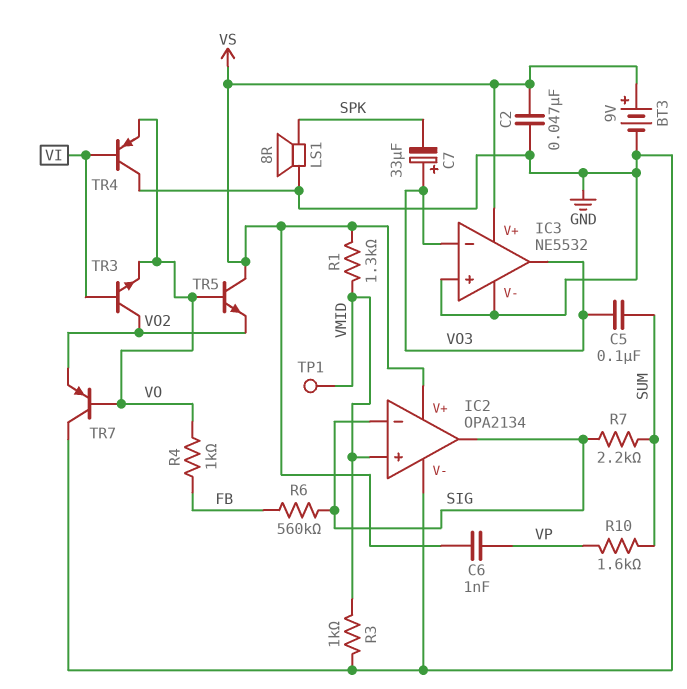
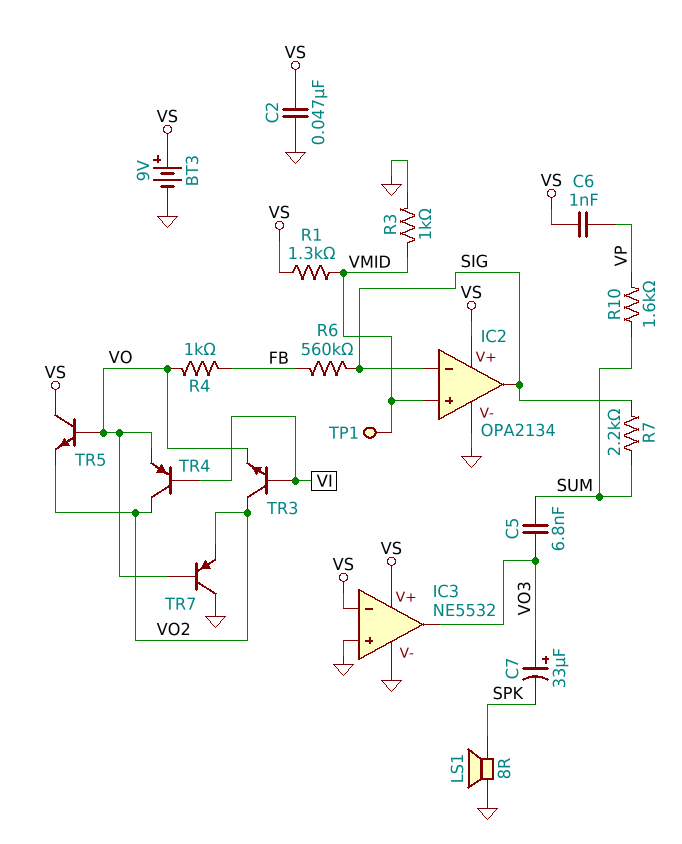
C5: 100nF (SUM, VO3) -> 6.8nF (SUM, VO3)
IC3 pin in-: VO3 -> VS
TR4: PNP (B VI, C GND, E VO) -> PNP (B VI, C VO2, E VO)

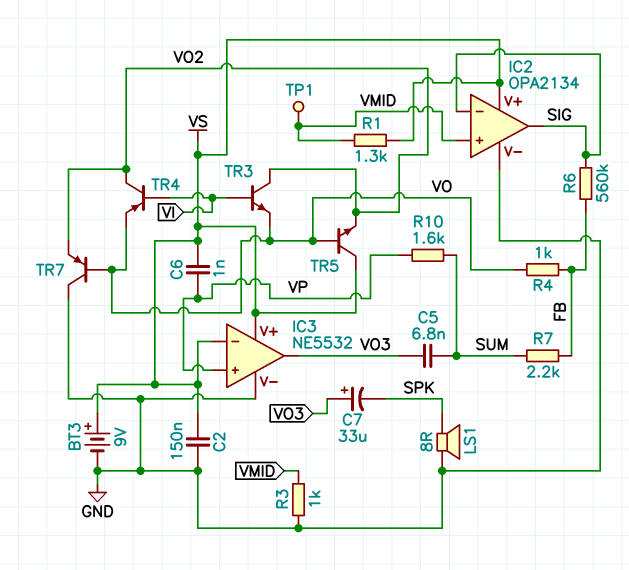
C2: 47nF (GND, VS) -> 150nF (GND, VS)
IC3 pin in+: GND -> VP
R7: 2.2k (SIG, SUM) -> 2.2k (FB, SUM)

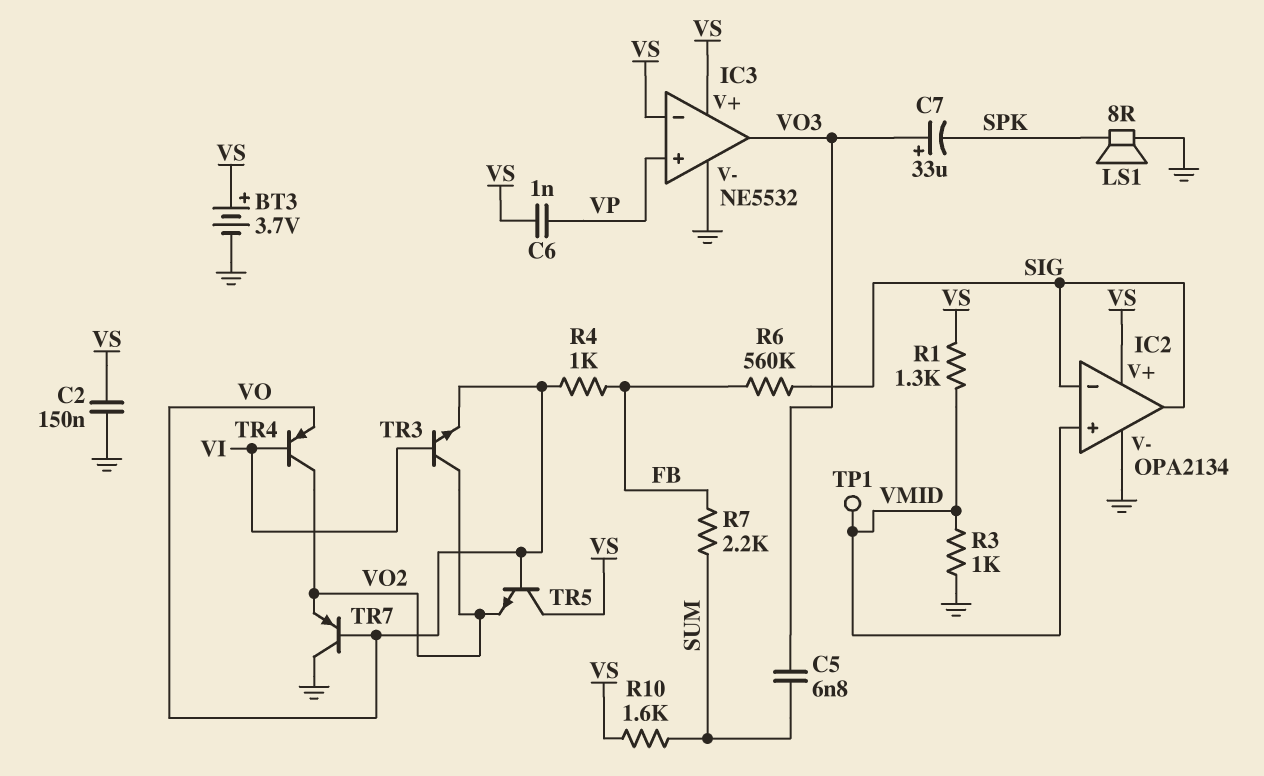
BT3: 9V (plus VS, minus GND) -> 3.7V (plus VS, minus GND)
R10: 1.6k (SUM, VP) -> 1.6k (SUM, VS)

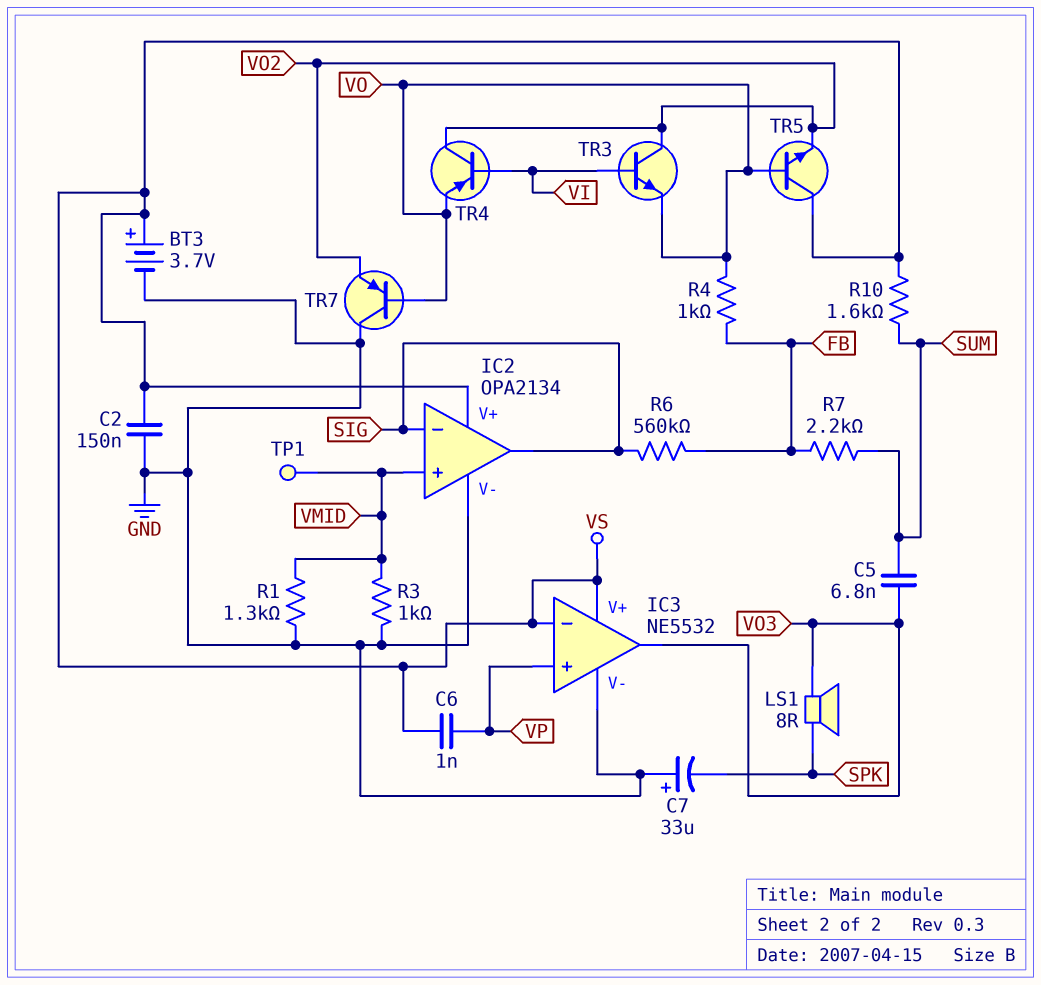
C7: 33uF (plus VO3, minus SPK) -> 33uF (plus GND, minus SPK)
LS1: speaker 8R (GND, SPK) -> speaker 8R (SPK, VO3)
R1: 1.3k (VMID, VS) -> 1.3k (GND, VMID)

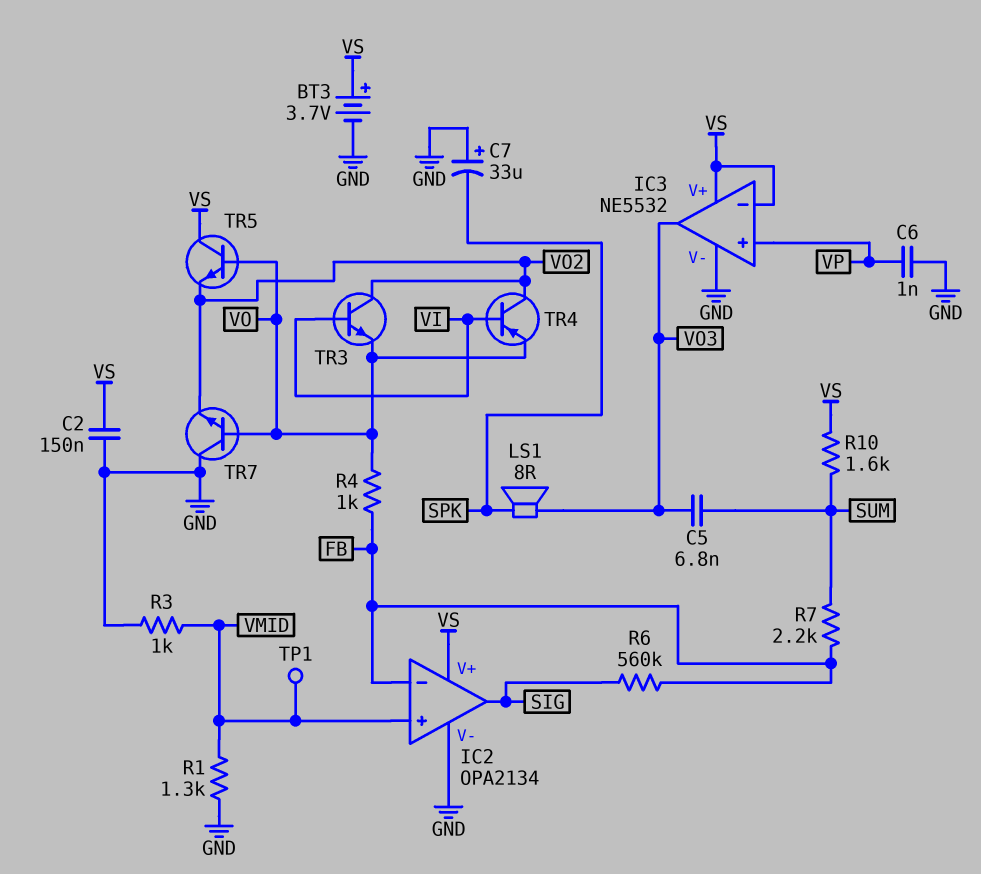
C6: 1nF (VP, VS) -> 1nF (GND, VP)
IC2 pin in-: SIG -> FB
TR7: PNP (B VO, C GND, E VO2) -> NPN (B VO, C GND, E VO2)

